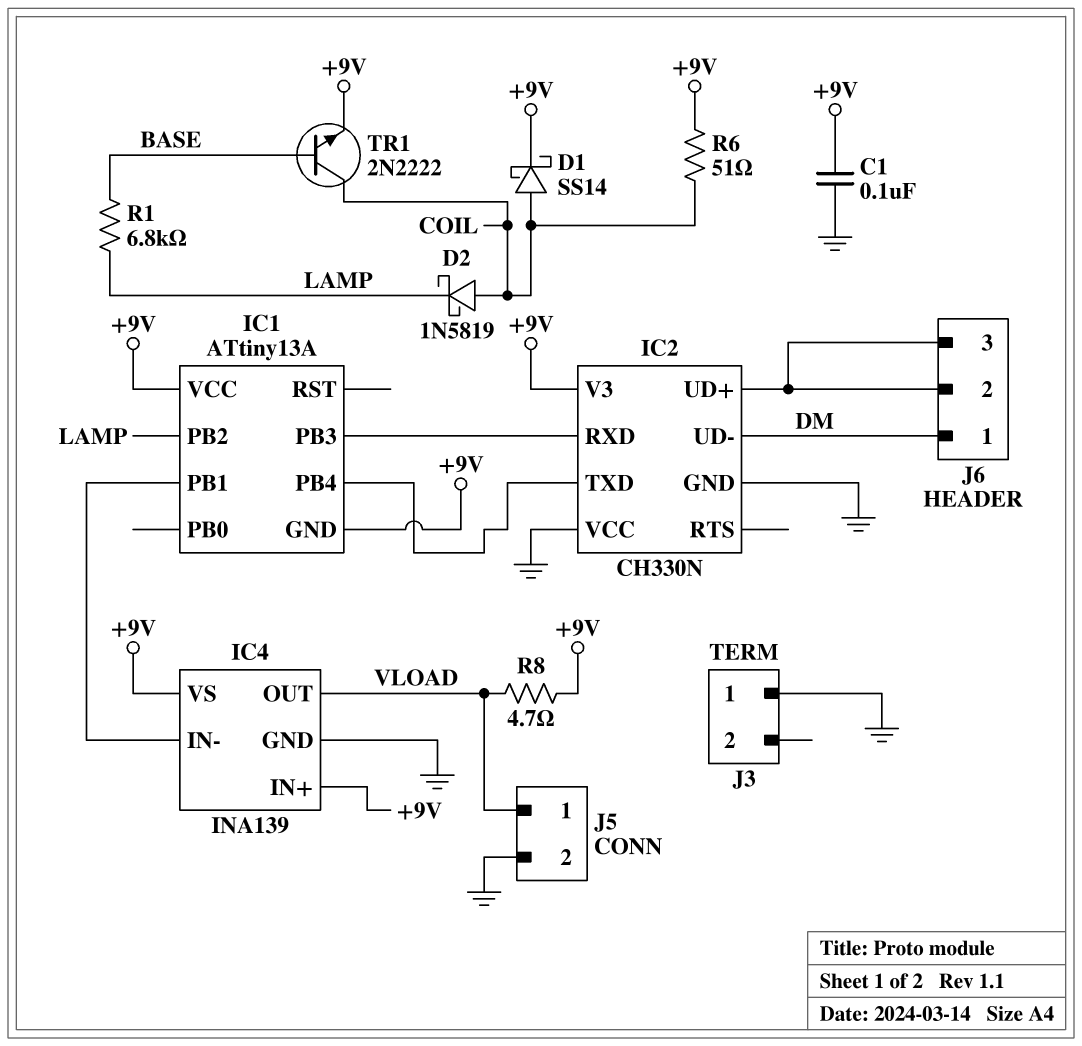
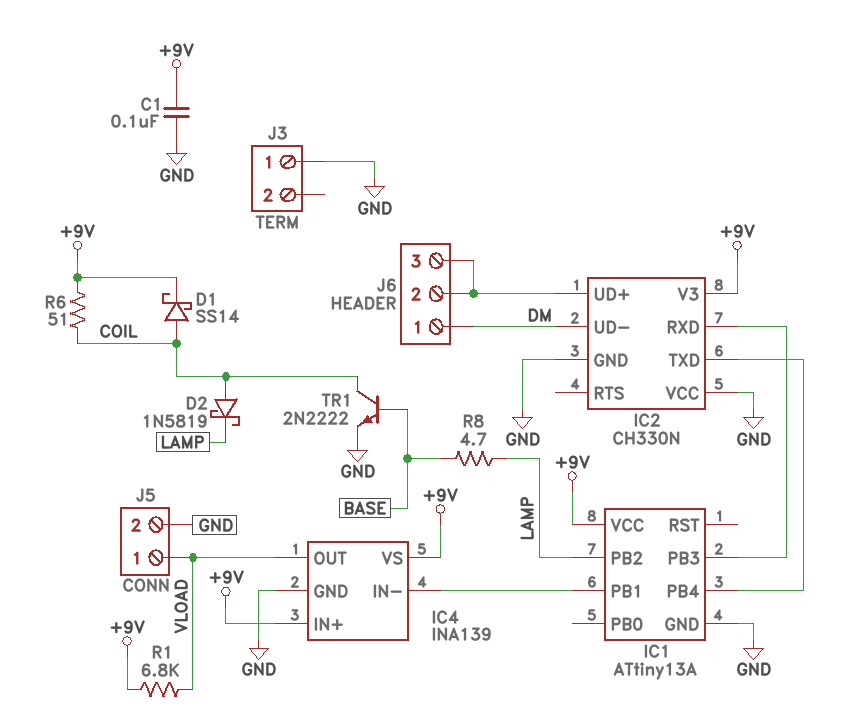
IC1 pin GND: +9V -> GND
R1: 6.8k (BASE, LAMP) -> 6.8k (+9V, VLOAD)
R8: 4.7 (+9V, VLOAD) -> 4.7 (BASE, LAMP)
TR1: NPN 2N2222 (B BASE, C COIL, E +9V) -> NPN 2N2222 (B BASE, C COIL, E GND)

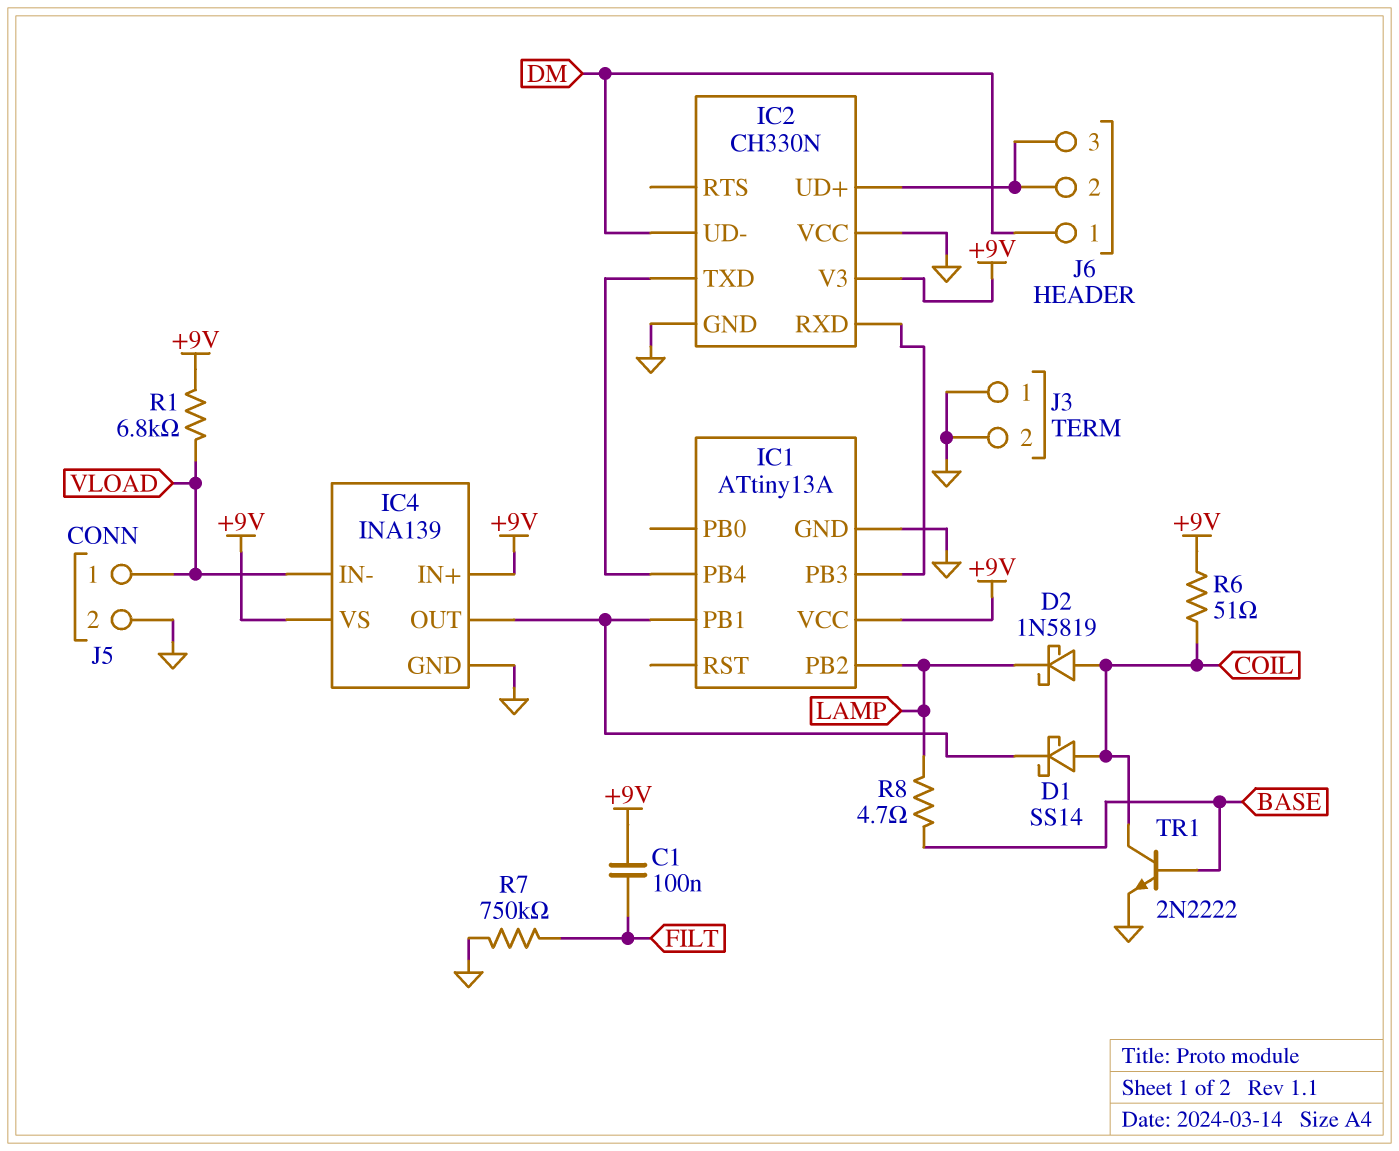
C1: 100nF (+9V, GND) -> 100nF (+9V, FILT)
D1: schottky SS14 (A COIL, K +9V) -> schottky SS14 (A COIL, K IC1/PB1)
IC4 pin IN-: IC1/PB1 -> VLOAD
IC4 pin OUT: VLOAD -> IC1/PB1
J3 pin 2: none -> GND
R7: none -> 750k (FILT, GND)

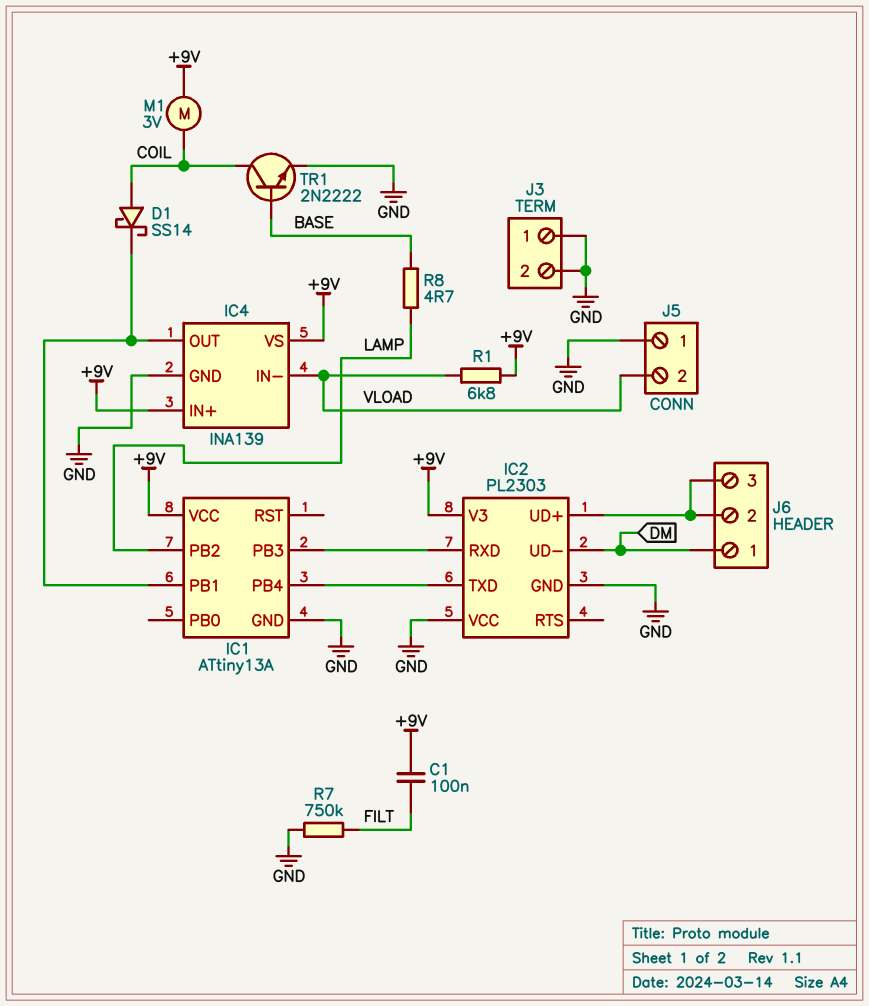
D2: schottky 1N5819 (A COIL, K LAMP) -> none
IC2: CH330N -> PL2303
J5 pin 1: VLOAD -> GND
J5 pin 2: GND -> VLOAD
M1: none -> motor 3V (+9V, COIL)
R6: 51 (+9V, COIL) -> none

